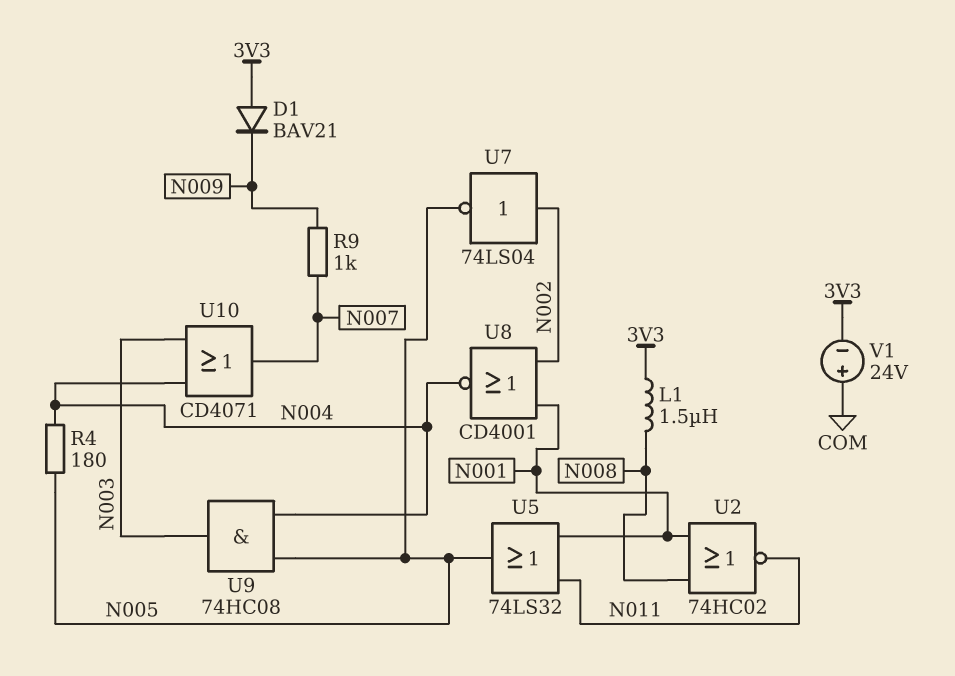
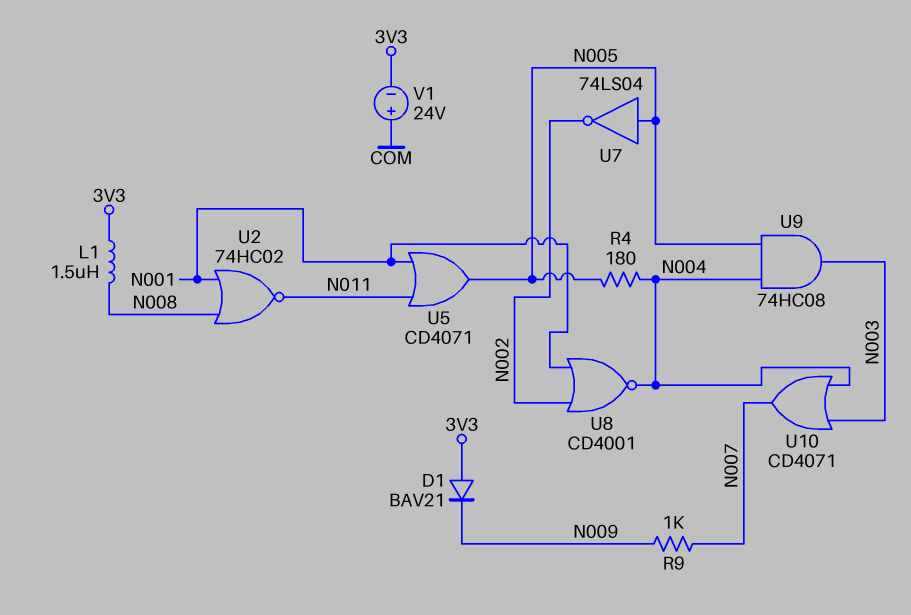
U5: OR 74LS32 (in N001, in N011, out N005) -> OR CD4071 (in N001, in N011, out N005)
U7: NOT 74LS04 (in N002, out N005) -> NOT 74LS04 (in N005, out N002)

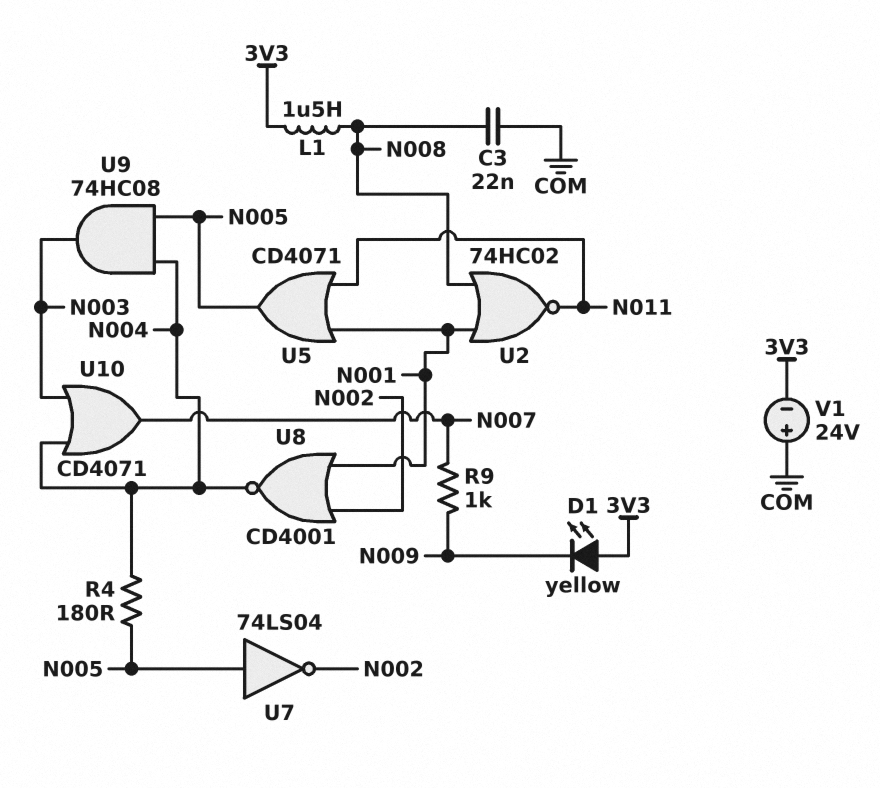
C3: none -> 22nF (COM, N008)
D1: diode BAV21 (A 3V3, K N009) -> LED yellow (A 3V3, K N009)

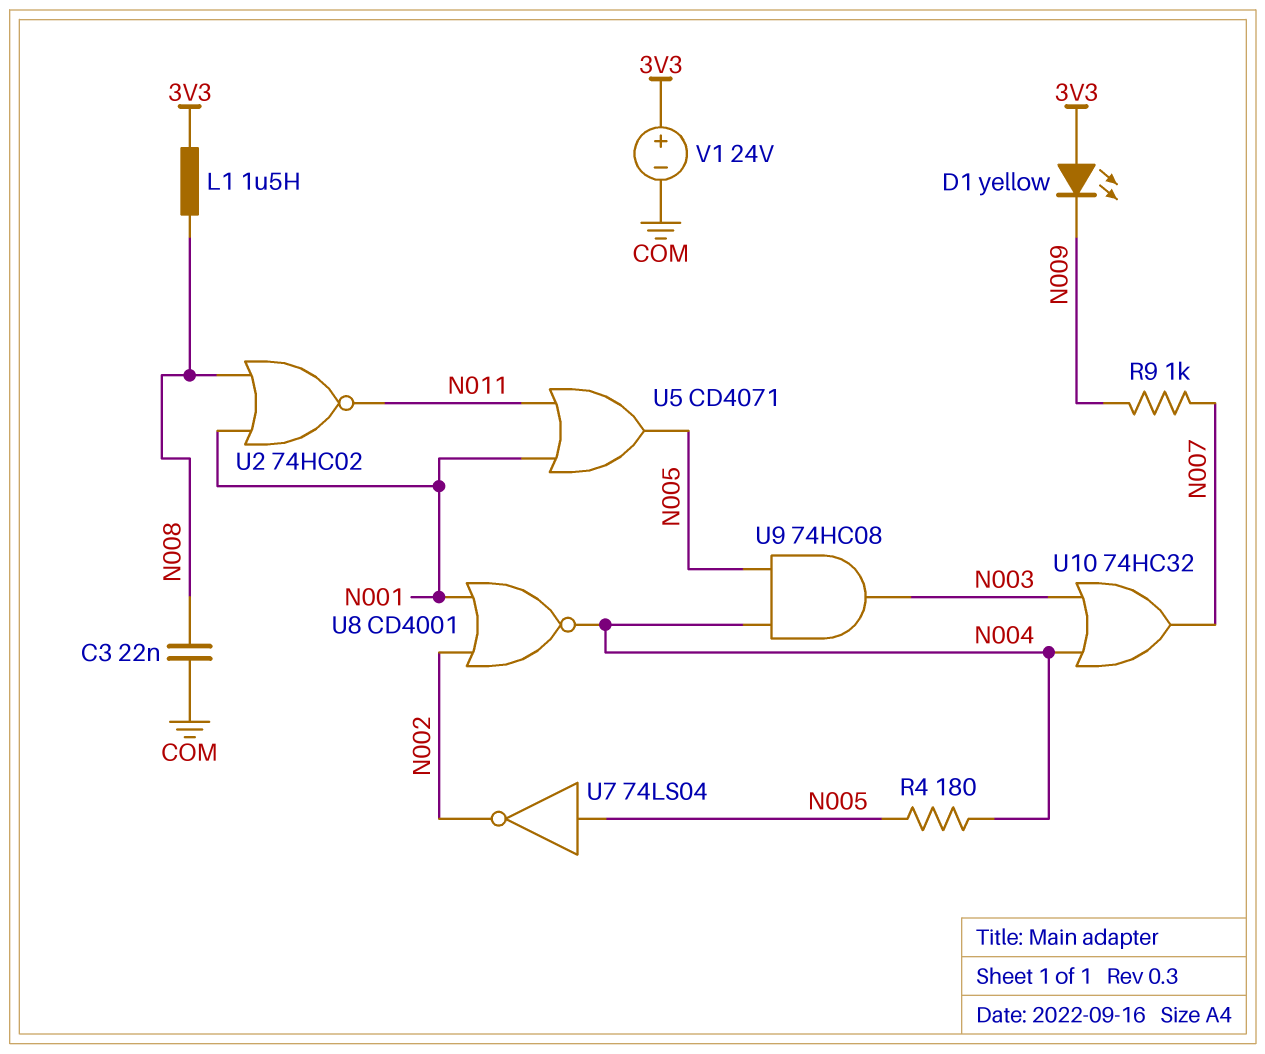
U10: OR CD4071 (in N003, in N004, out N007) -> OR 74HC32 (in N003, in N004, out N007)
V1: 24V (plus COM, minus 3V3) -> 24V (plus 3V3, minus COM)

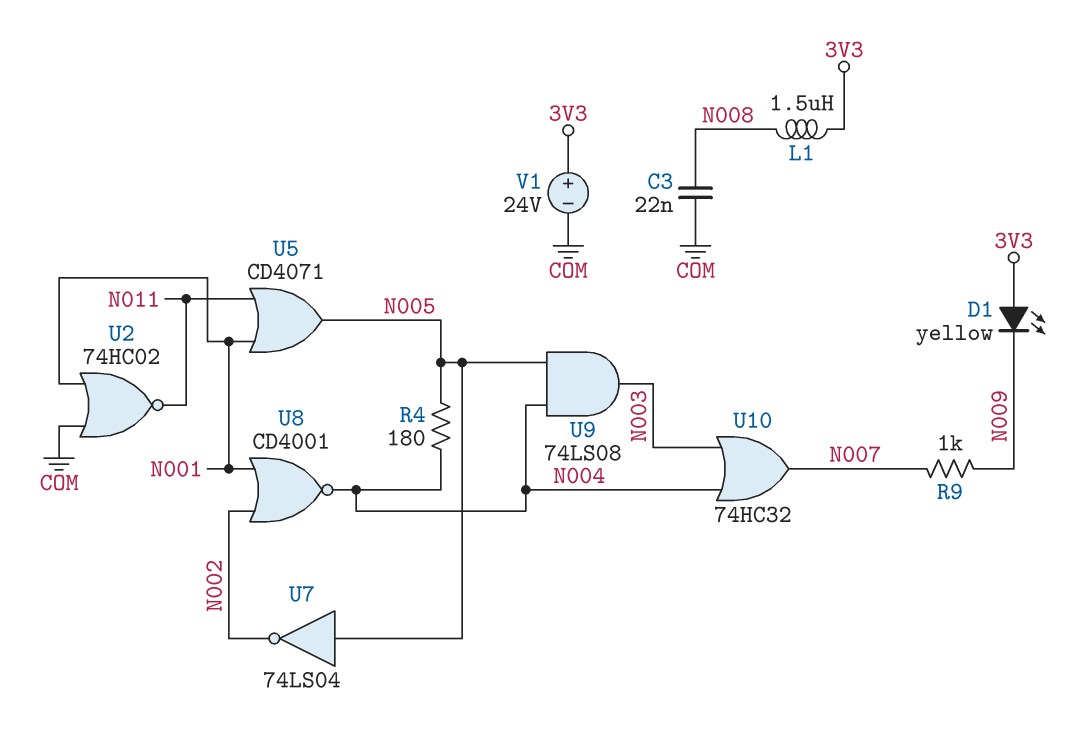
U2: NOR 74HC02 (in N001, in N008, out N011) -> NOR 74HC02 (in COM, in N001, out N011)
U9: AND 74HC08 (in N004, in N005, out N003) -> AND 74LS08 (in N004, in N005, out N003)

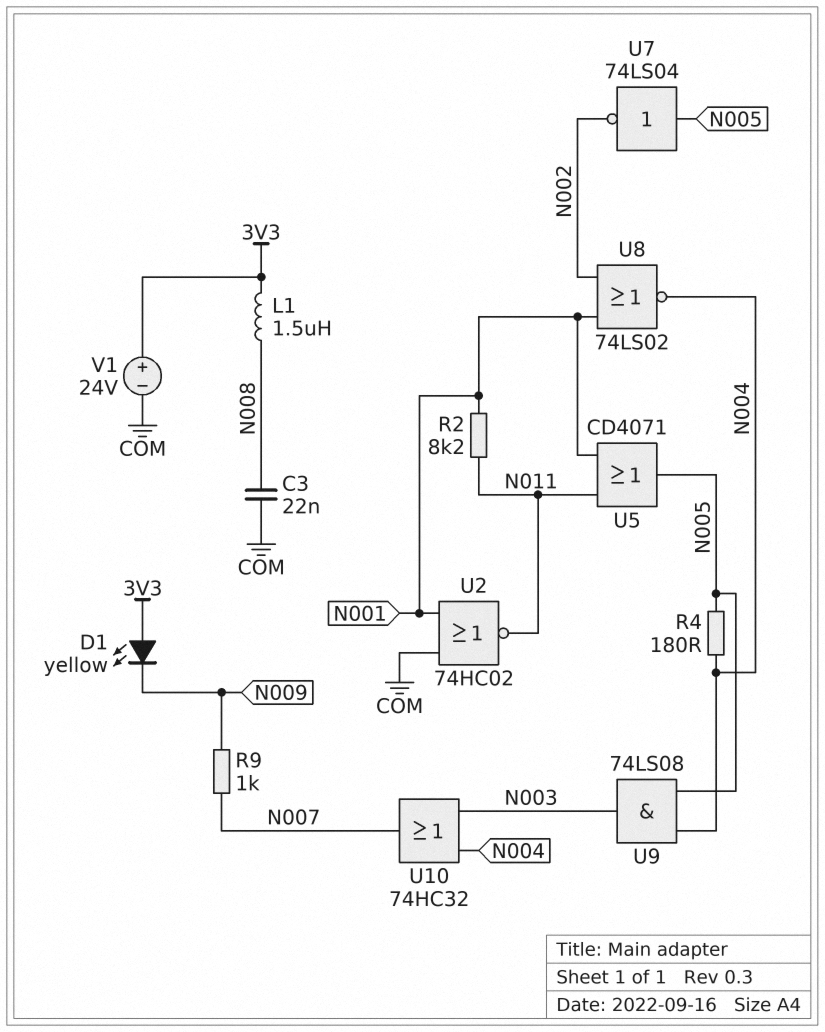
R2: none -> 8.2k (N001, N011)
U8: NOR CD4001 (in N001, in N002, out N004) -> NOR 74LS02 (in N001, in N002, out N004)

